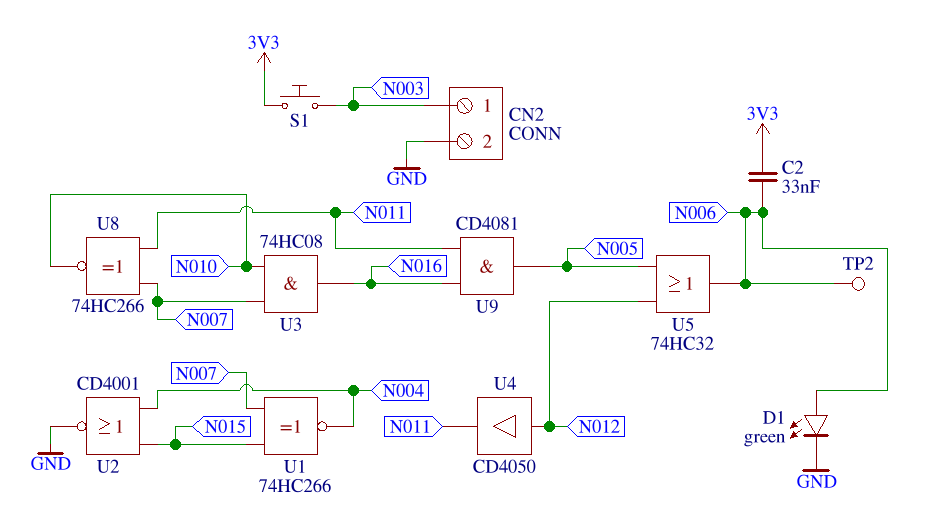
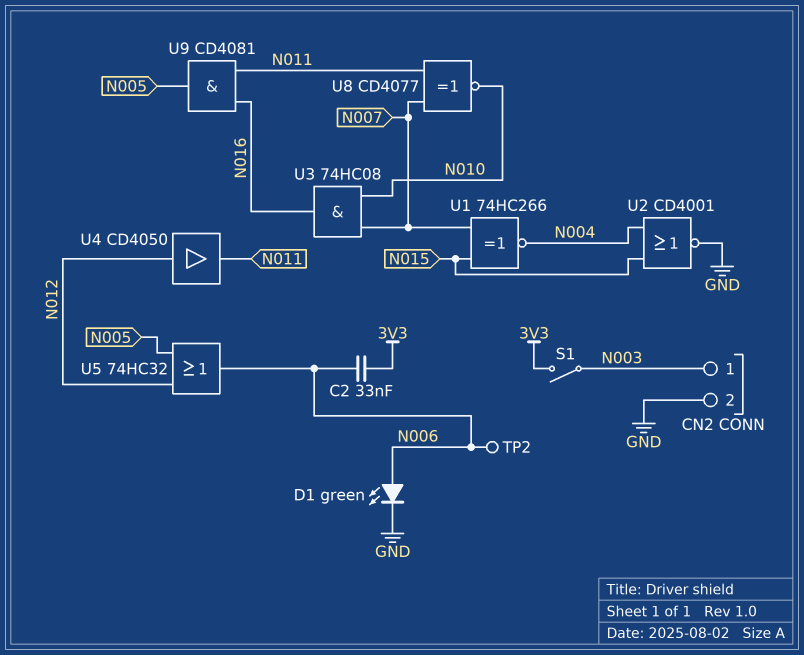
S1: button (3V3, N003) -> switch (3V3, N003)
U8: XNOR 74HC266 (in N007, in N011, out N010) -> XNOR CD4077 (in N007, in N011, out N010)

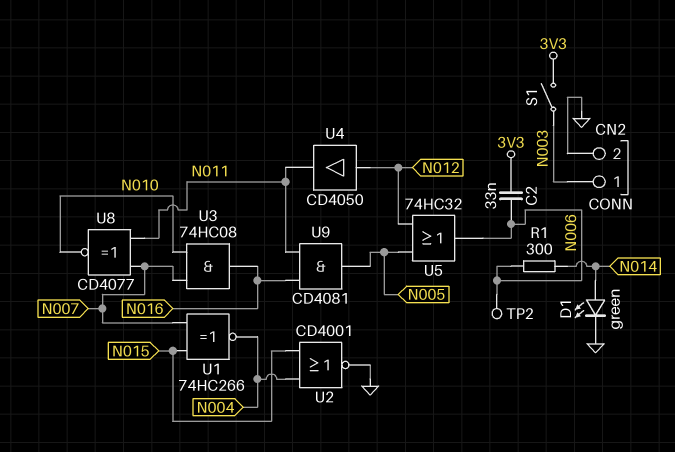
D1: LED green (A N006, K GND) -> LED green (A N014, K GND)
R1: none -> 300 (N006, N014)

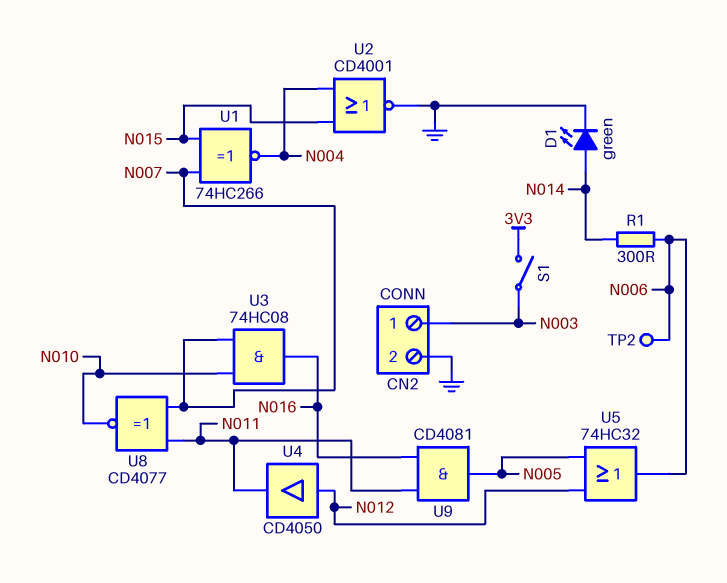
C2: 33nF (3V3, N006) -> none

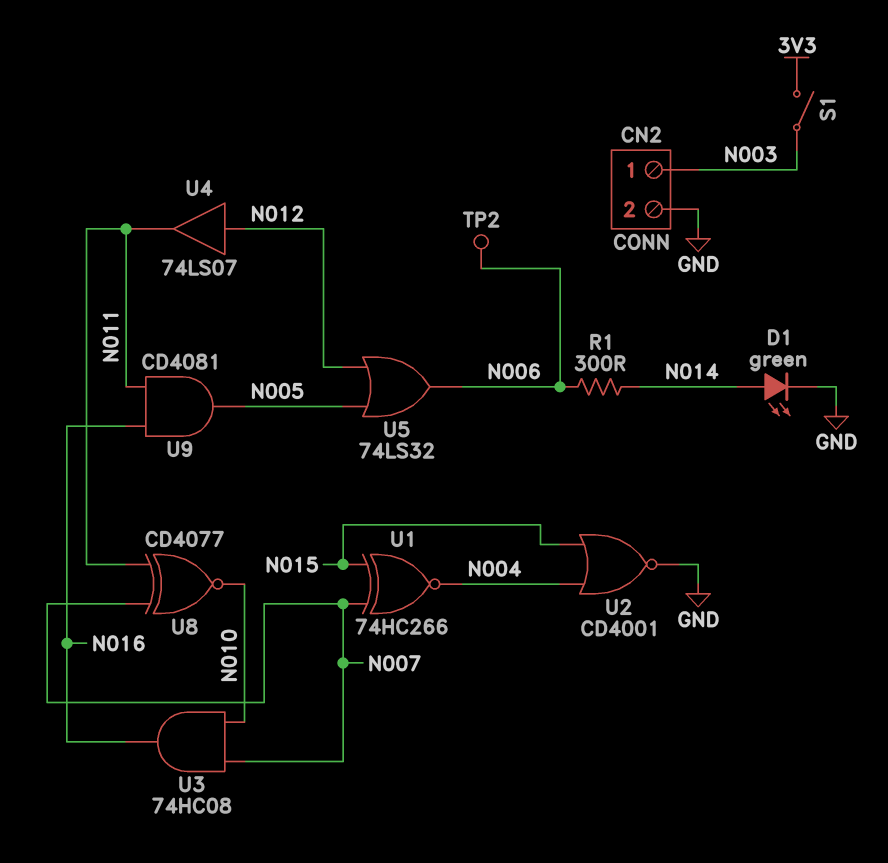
U4: buffer CD4050 (in N012, out N011) -> buffer 74LS07 (in N012, out N011)
U5: OR 74HC32 (in N005, in N012, out N006) -> OR 74LS32 (in N005, in N012, out N006)

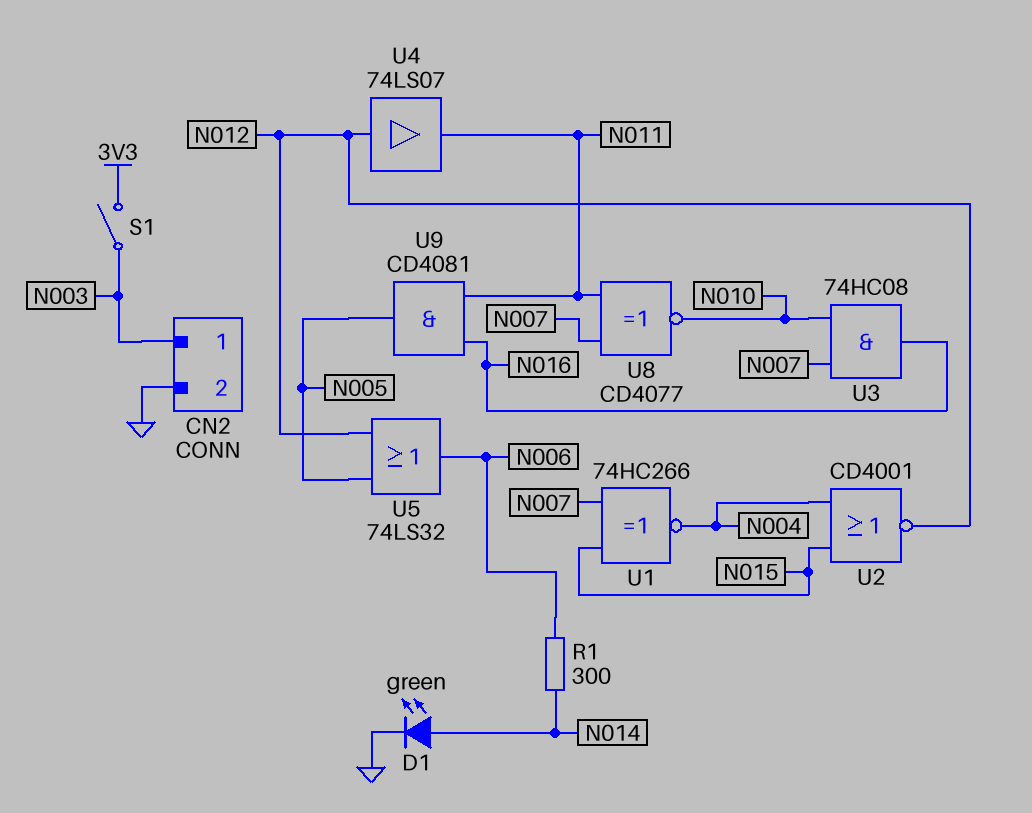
TP2: test point (N006) -> none
U2: NOR CD4001 (in N004, in N015, out GND) -> NOR CD4001 (in N004, in N015, out N012)

